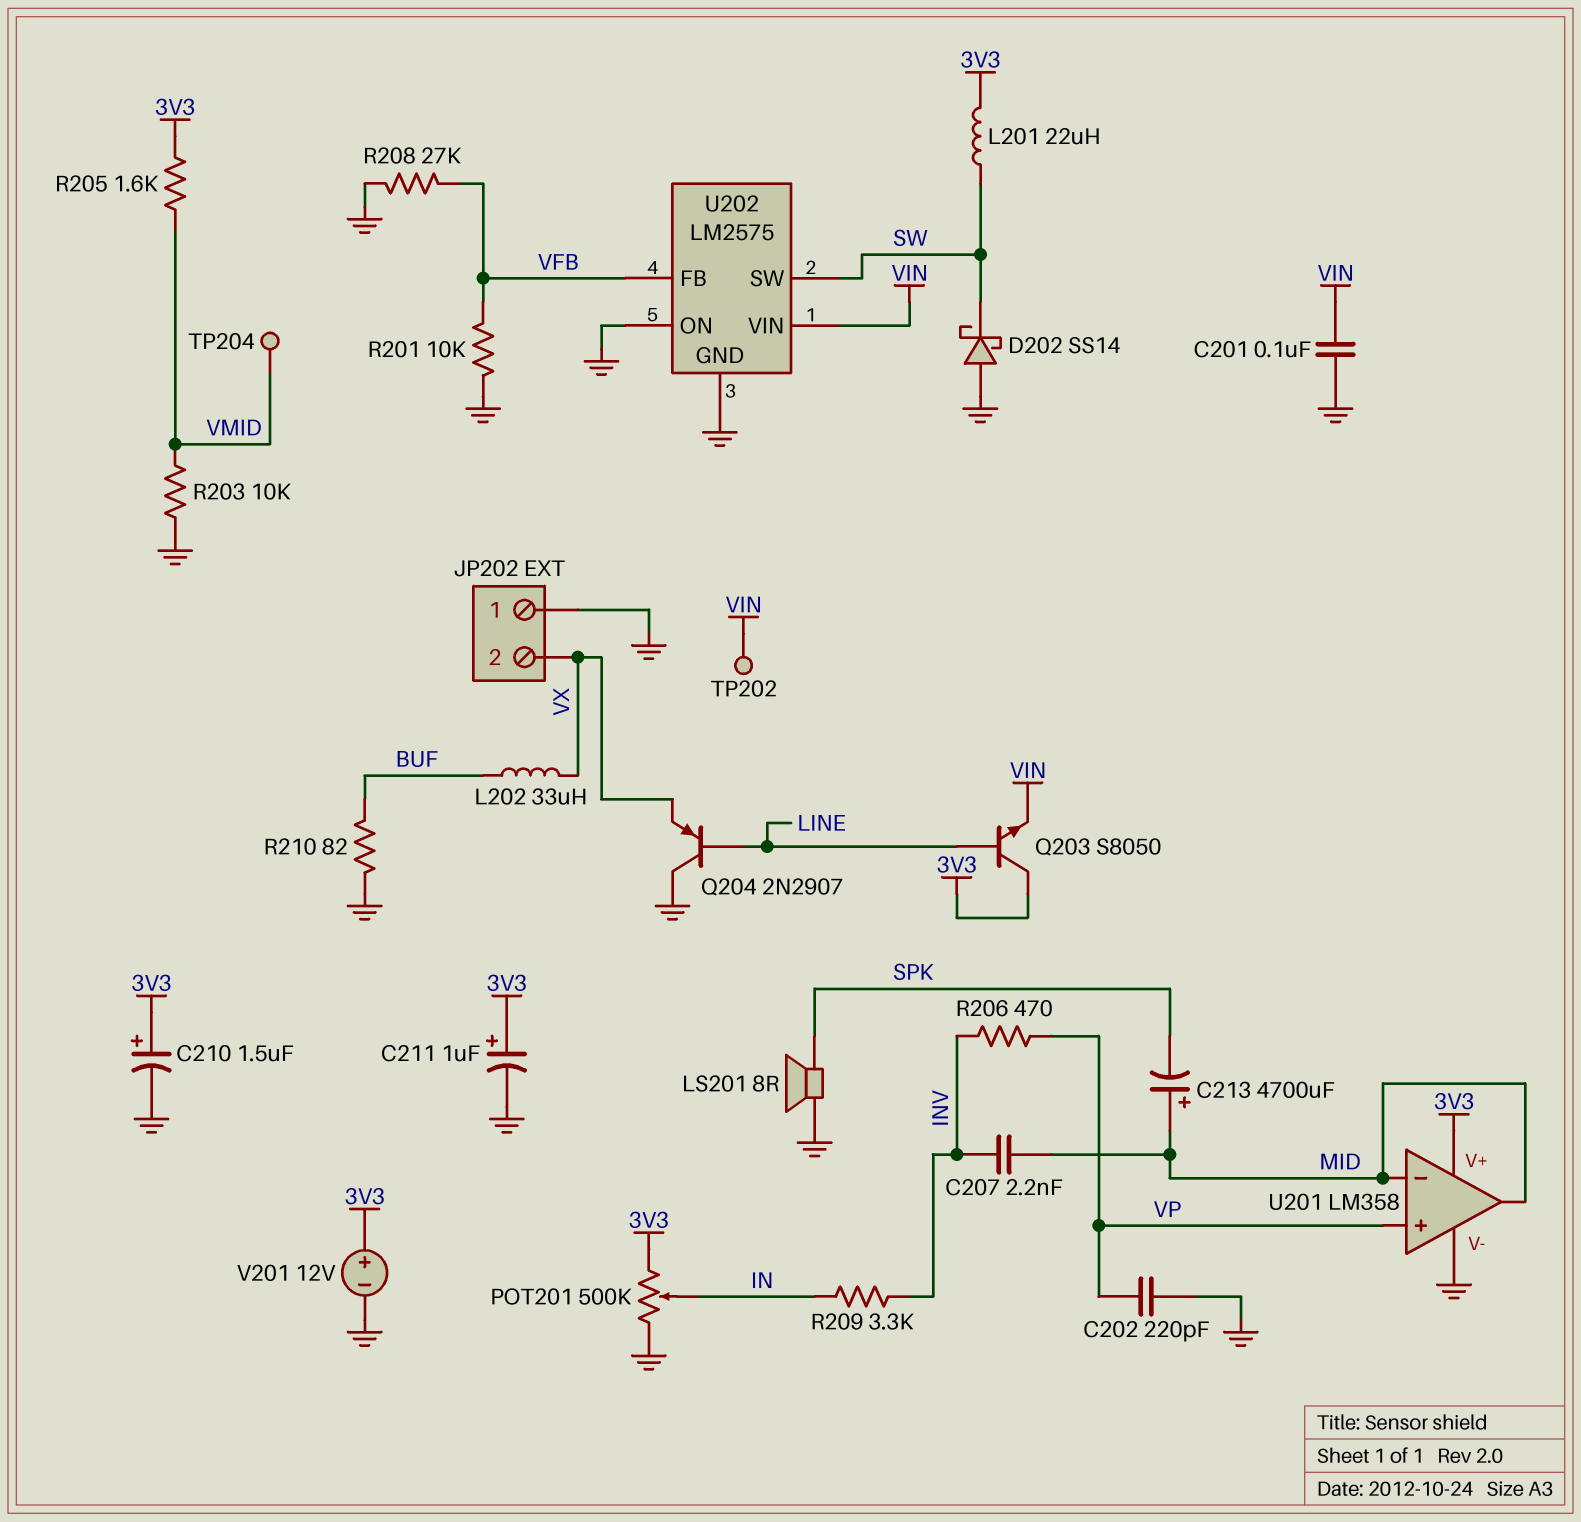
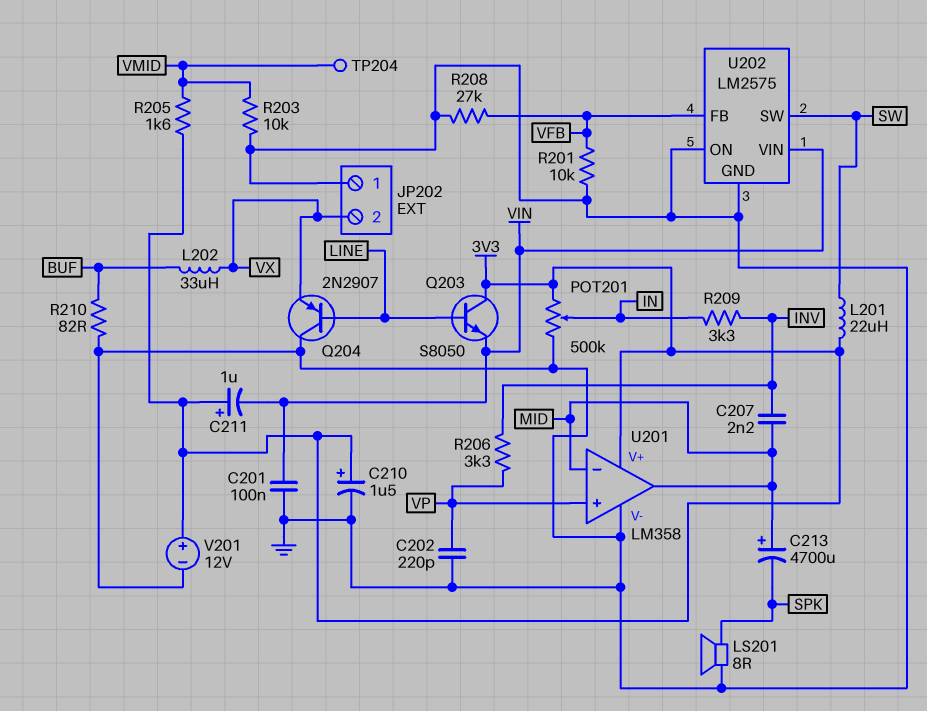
C211: 1uF (plus 3V3, minus GND) -> 1uF (plus 3V3, minus VIN)
D202: schottky SS14 (A GND, K SW) -> none
R206: 470 (INV, VP) -> 3.3k (INV, VP)
TP202: test point (VIN) -> none

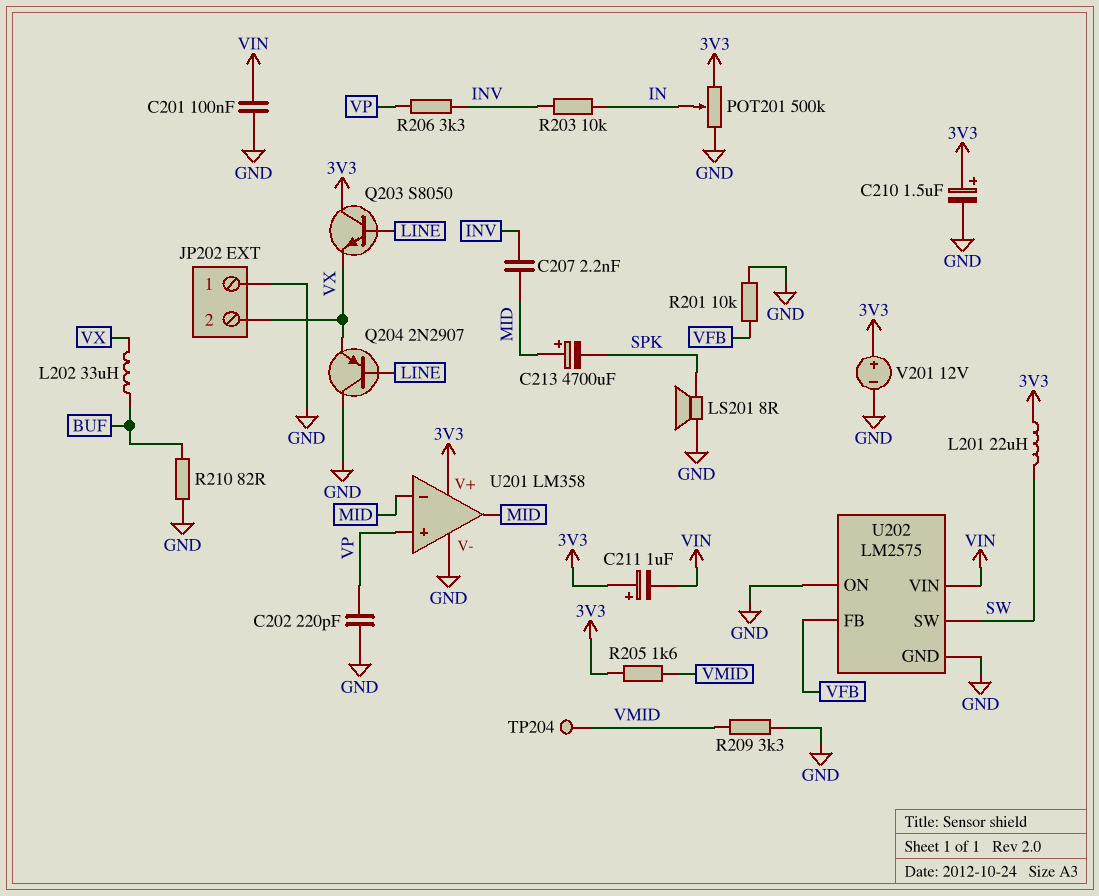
Q203: NPN S8050 (B LINE, C 3V3, E VIN) -> NPN S8050 (B LINE, C 3V3, E VX)
R203: 10k (GND, VMID) -> 10k (IN, INV)
R208: 27k (GND, VFB) -> none
R209: 3.3k (IN, INV) -> 3.3k (GND, VMID)

